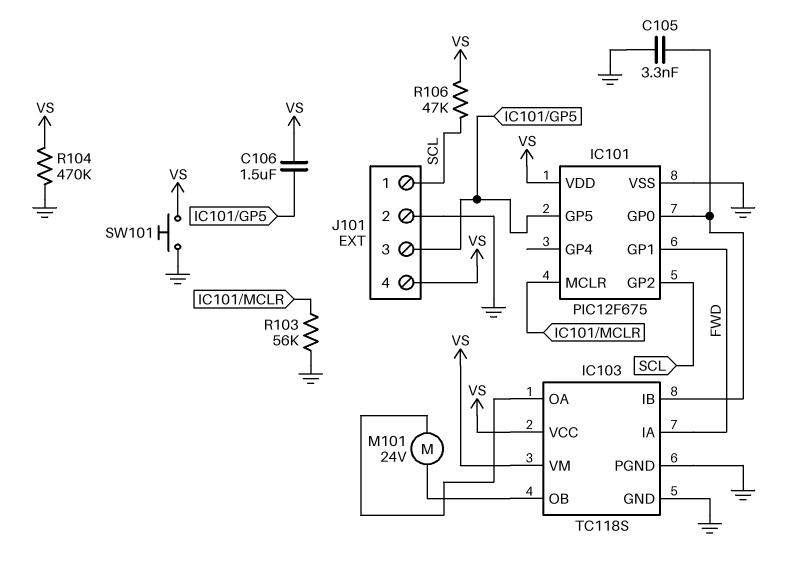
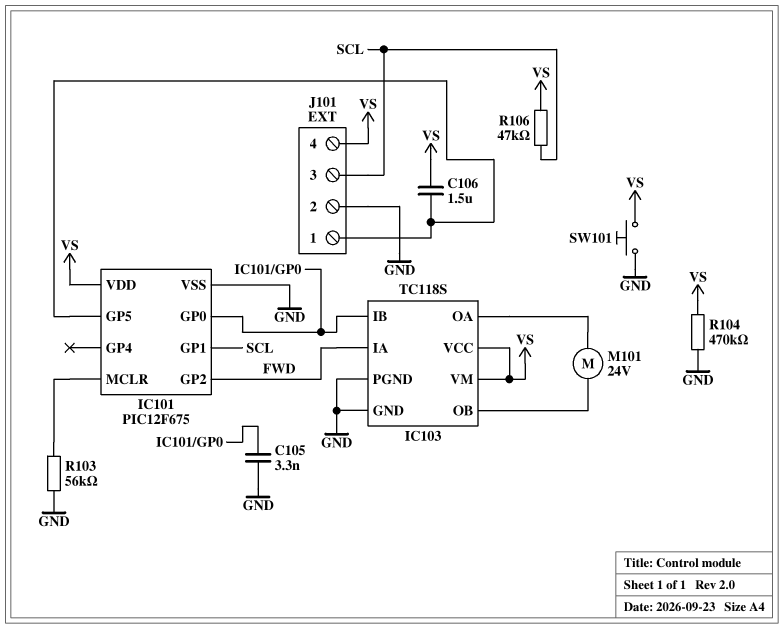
IC101 pin GP1: FWD -> SCL
IC101 pin GP2: SCL -> FWD
J101 pin 1: SCL -> IC101/GP5
J101 pin 3: IC101/GP5 -> SCL

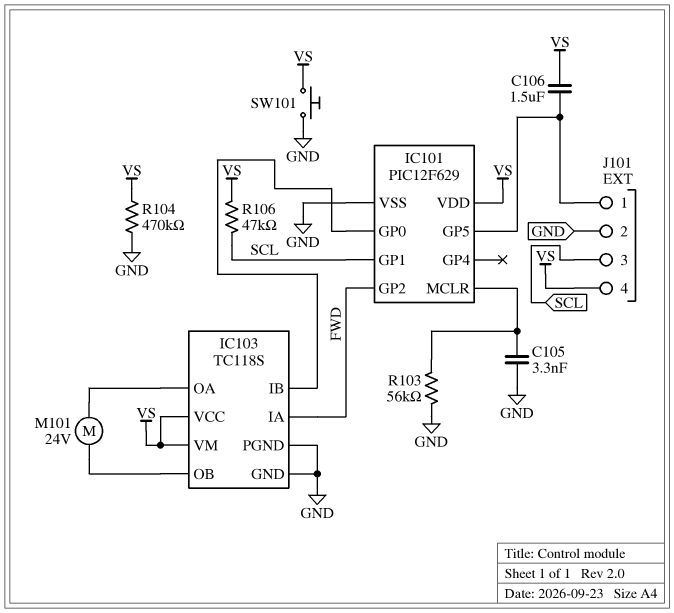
C105: 3.3nF (GND, IC101/GP0) -> 3.3nF (GND, IC101/MCLR)
IC101: PIC12F675 -> PIC12F629

